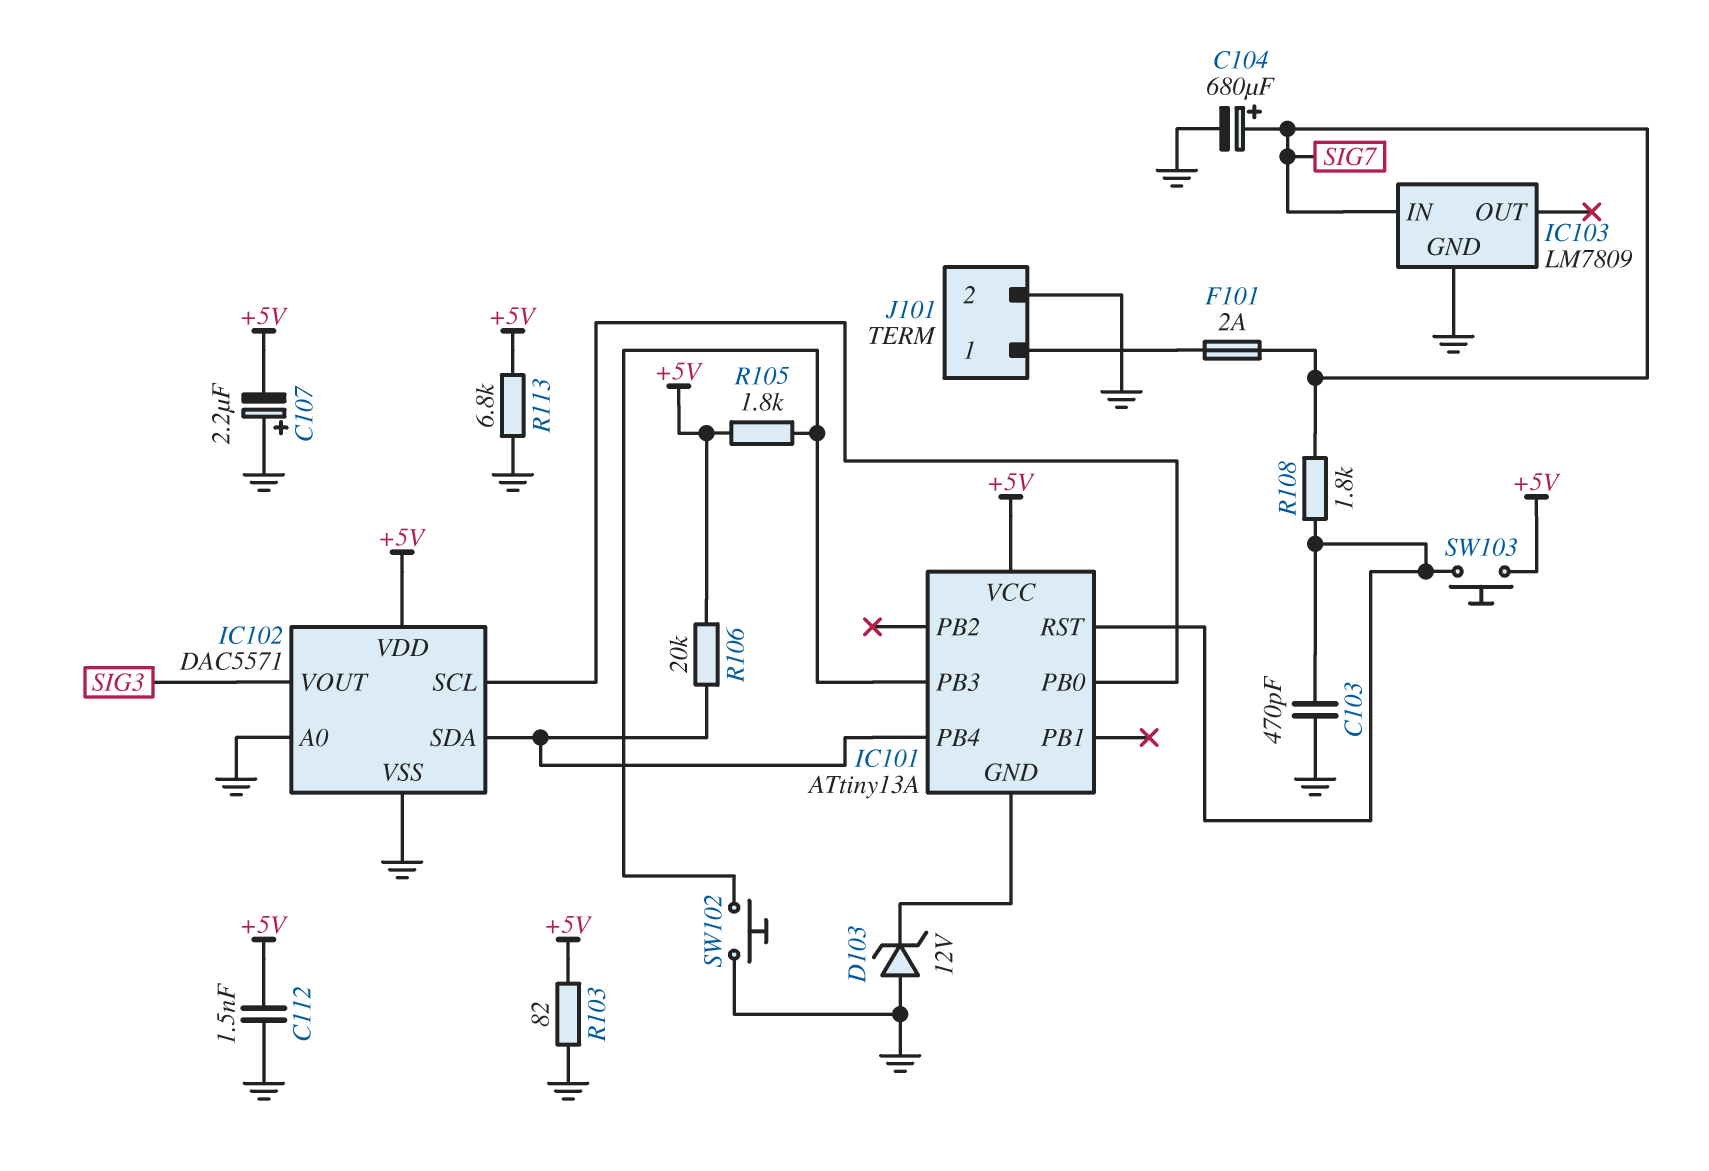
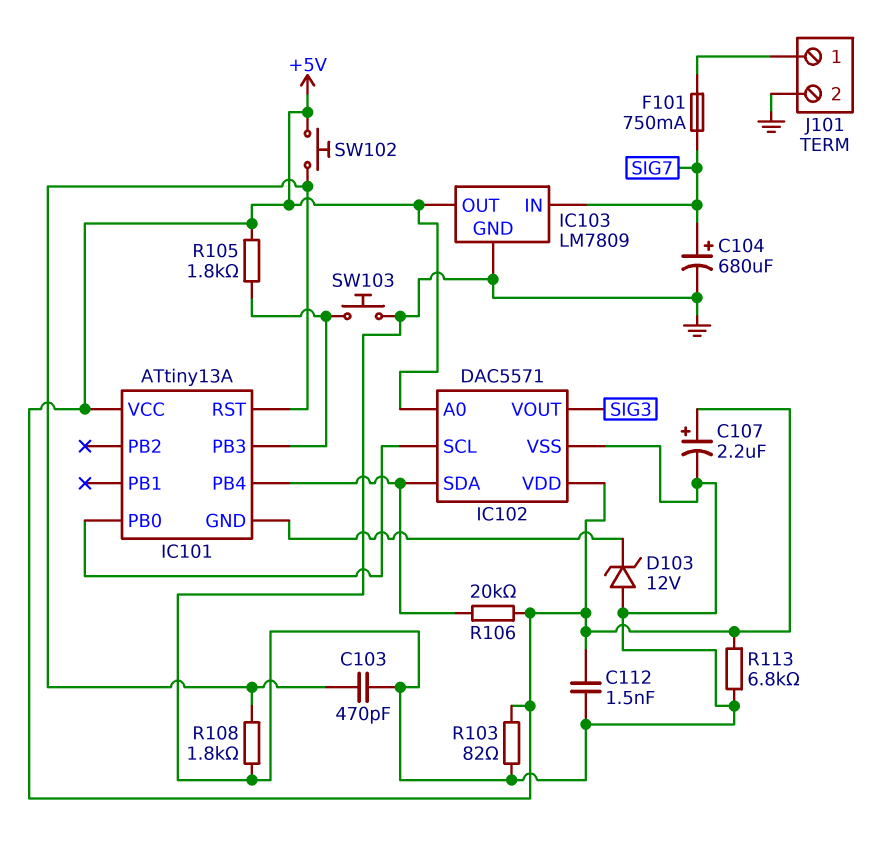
C107: 2.2uF (plus GND, minus +5V) -> 2.2uF (plus +5V, minus GND)
F101: 2A (J101/1, SIG7) -> 750mA (J101/1, SIG7)
IC102 pin A0: GND -> +5V
IC103 pin OUT: none -> +5V
R108: 1.8k (IC101/RST, SIG7) -> 1.8k (GND, IC101/RST)
SW102: button (GND, IC101/PB3) -> button (+5V, IC101/RST)
SW103: button (+5V, IC101/RST) -> button (GND, IC101/PB3)

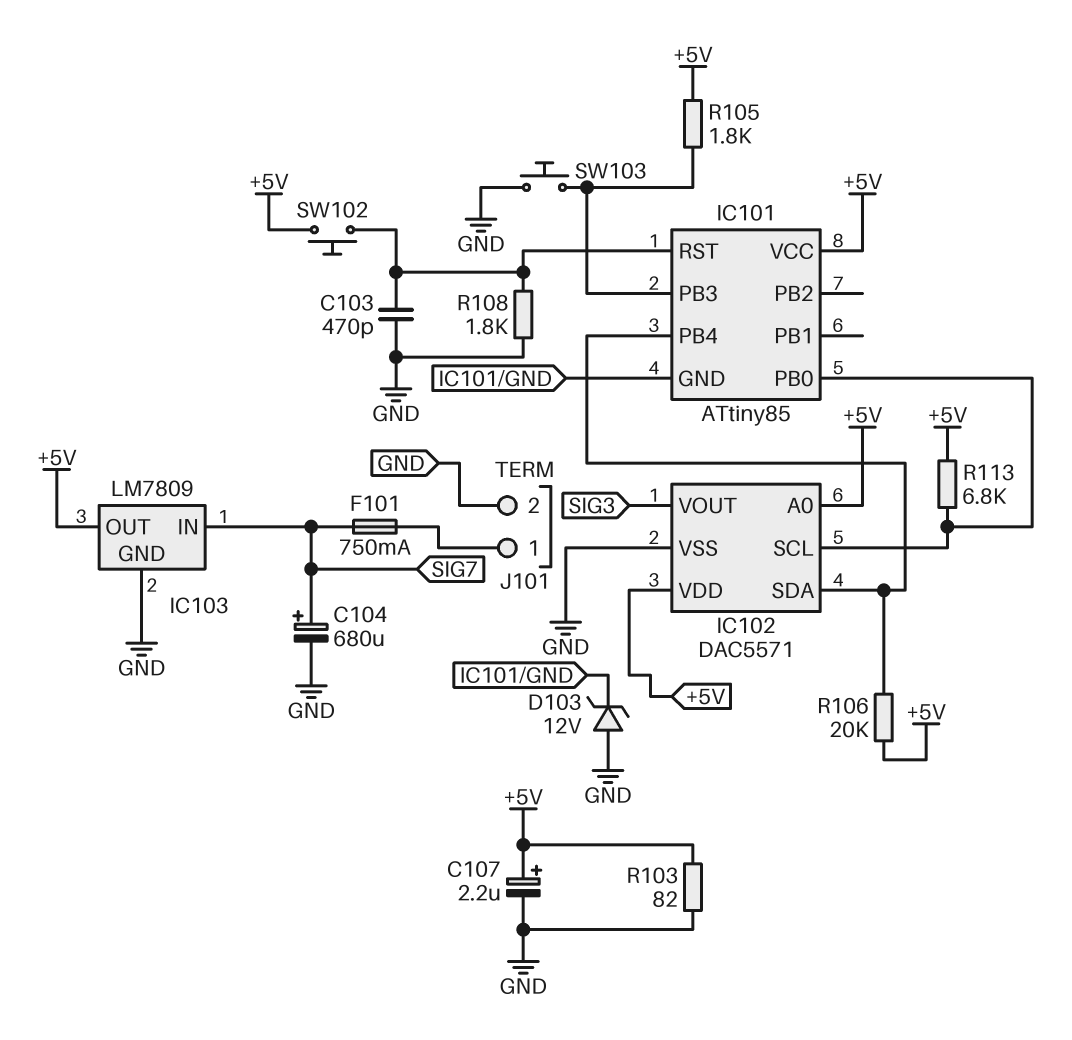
C112: 1.5nF (+5V, GND) -> none
IC101: ATtiny13A -> ATtiny85
R113: 6.8k (+5V, GND) -> 6.8k (+5V, IC101/PB0)

